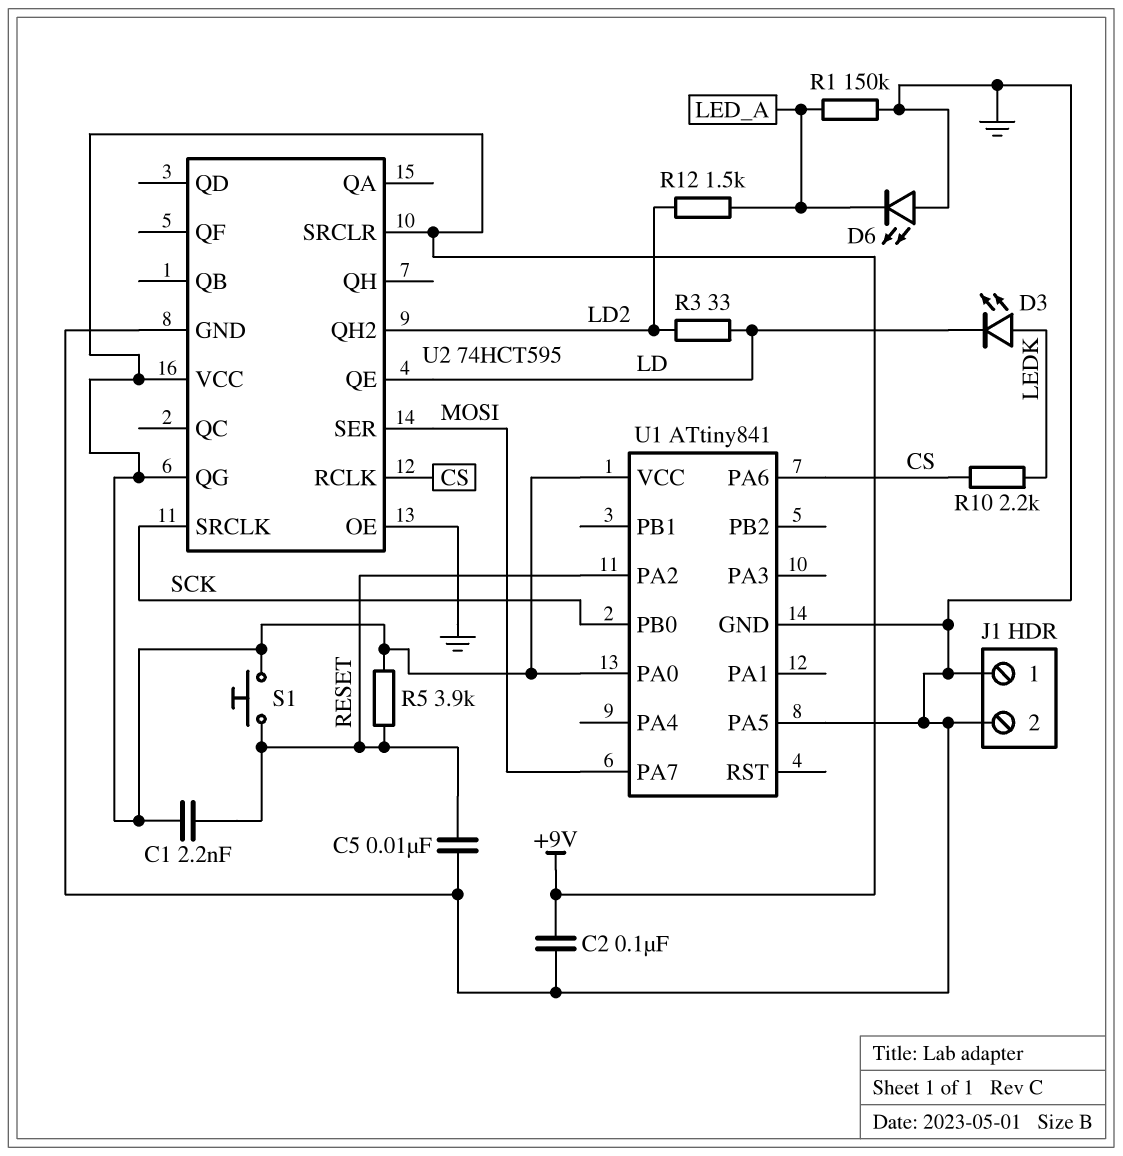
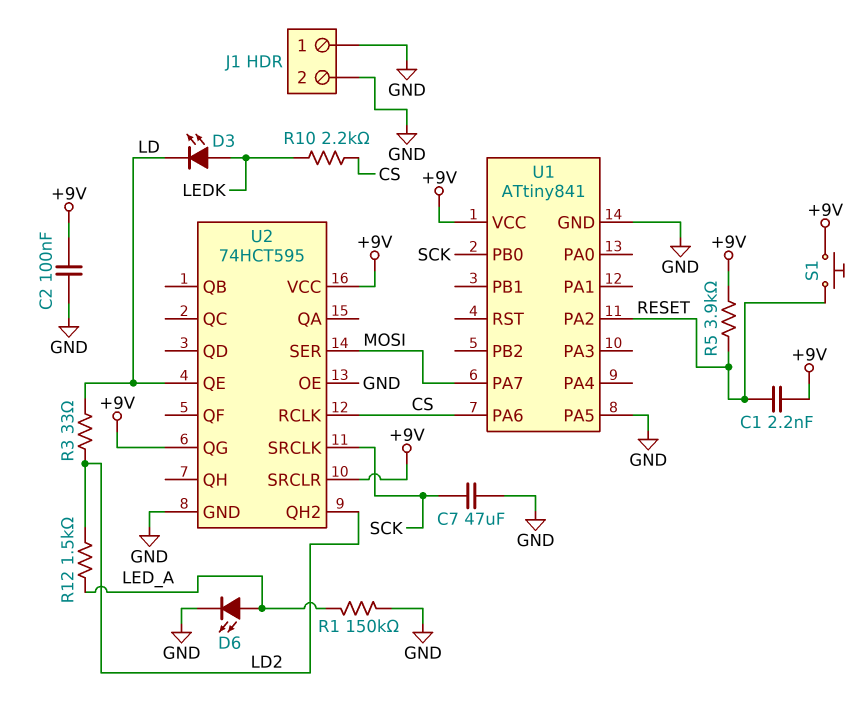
C5: 10nF (GND, RESET) -> none
C7: none -> 47uF (GND, SCK)
D6: LED (A GND, K LED_A) -> LED (A LED_A, K GND)
U1 pin PA0: +9V -> none

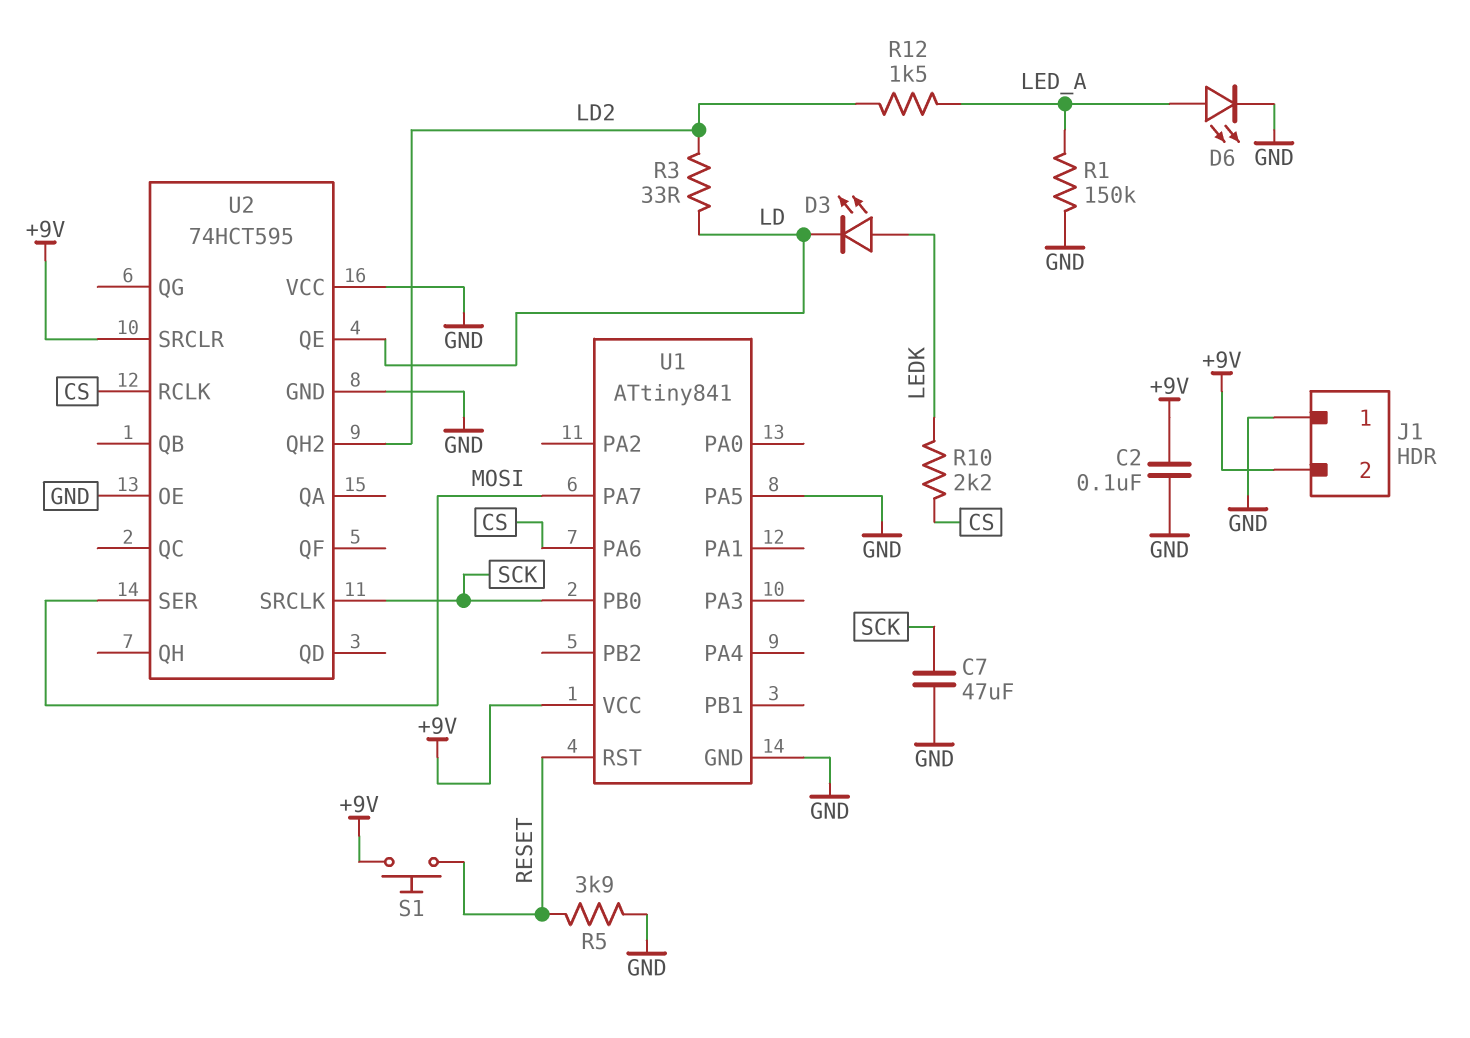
C1: 2.2nF (+9V, RESET) -> none
J1 pin 2: GND -> +9V
R5: 3.9k (+9V, RESET) -> 3.9k (GND, RESET)
U1 pin PA2: RESET -> none
U1 pin RST: none -> RESET
U2 pin QG: +9V -> none
U2 pin VCC: +9V -> GND

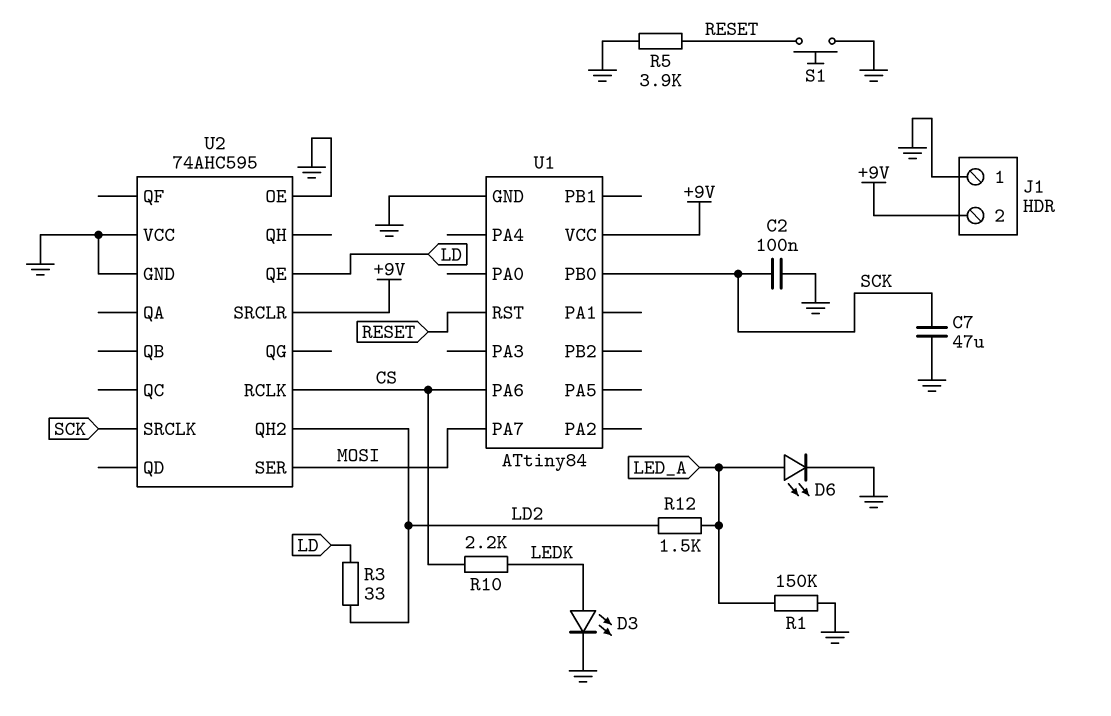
C2: 100nF (+9V, GND) -> 100nF (GND, SCK)
D3: LED (A LEDK, K LD) -> LED (A LEDK, K GND)
S1: button (+9V, RESET) -> button (GND, RESET)
U1: ATtiny841 -> ATtiny84
U1 pin PA5: GND -> none
U2: 74HCT595 -> 74AHC595

